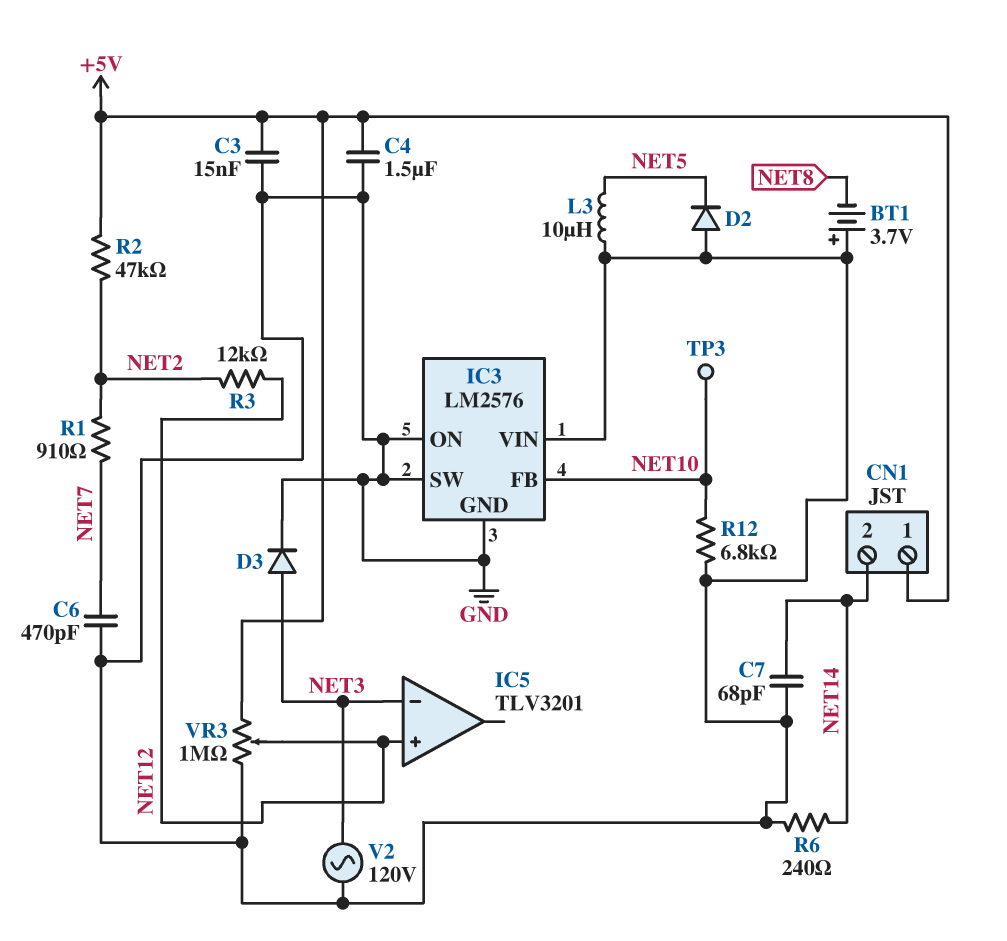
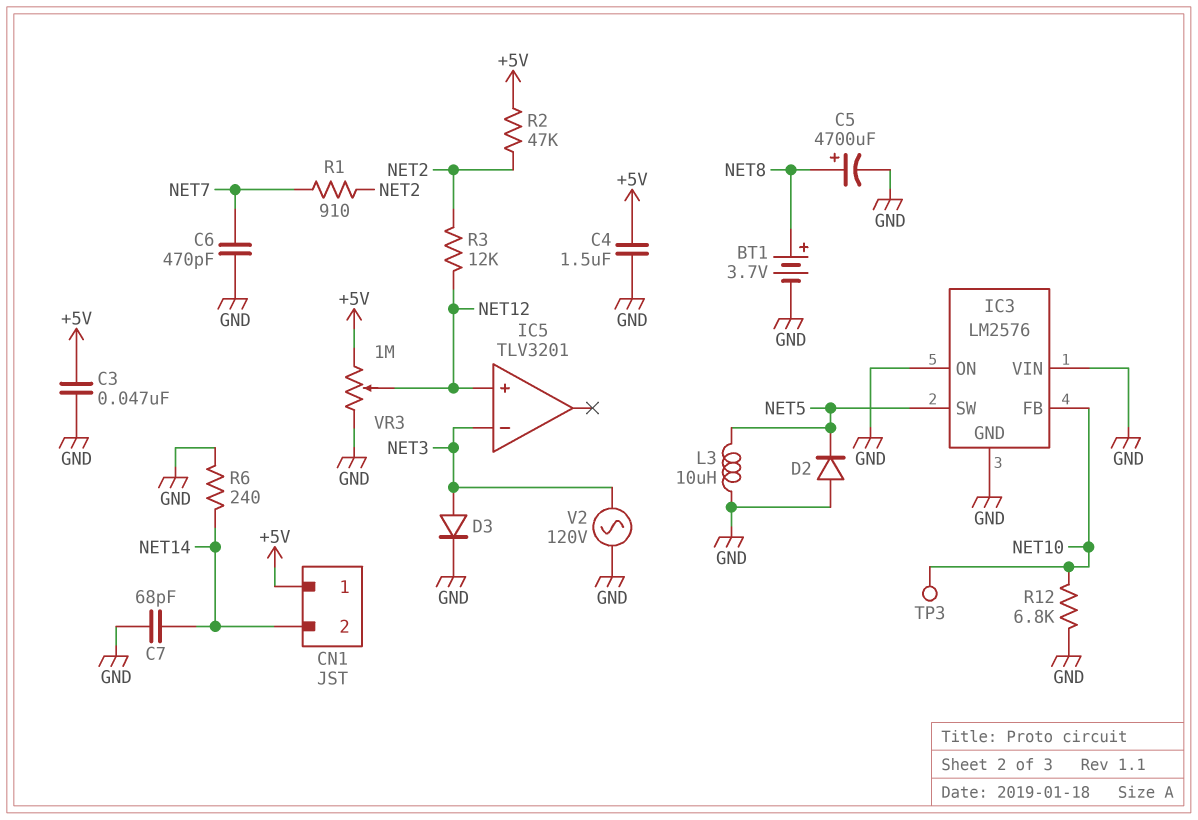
BT1: 3.7V (plus GND, minus NET8) -> 3.7V (plus NET8, minus GND)
C3: 15nF (+5V, GND) -> 47nF (+5V, GND)
C5: none -> 4700uF (plus NET8, minus GND)
IC3 pin SW: GND -> NET5

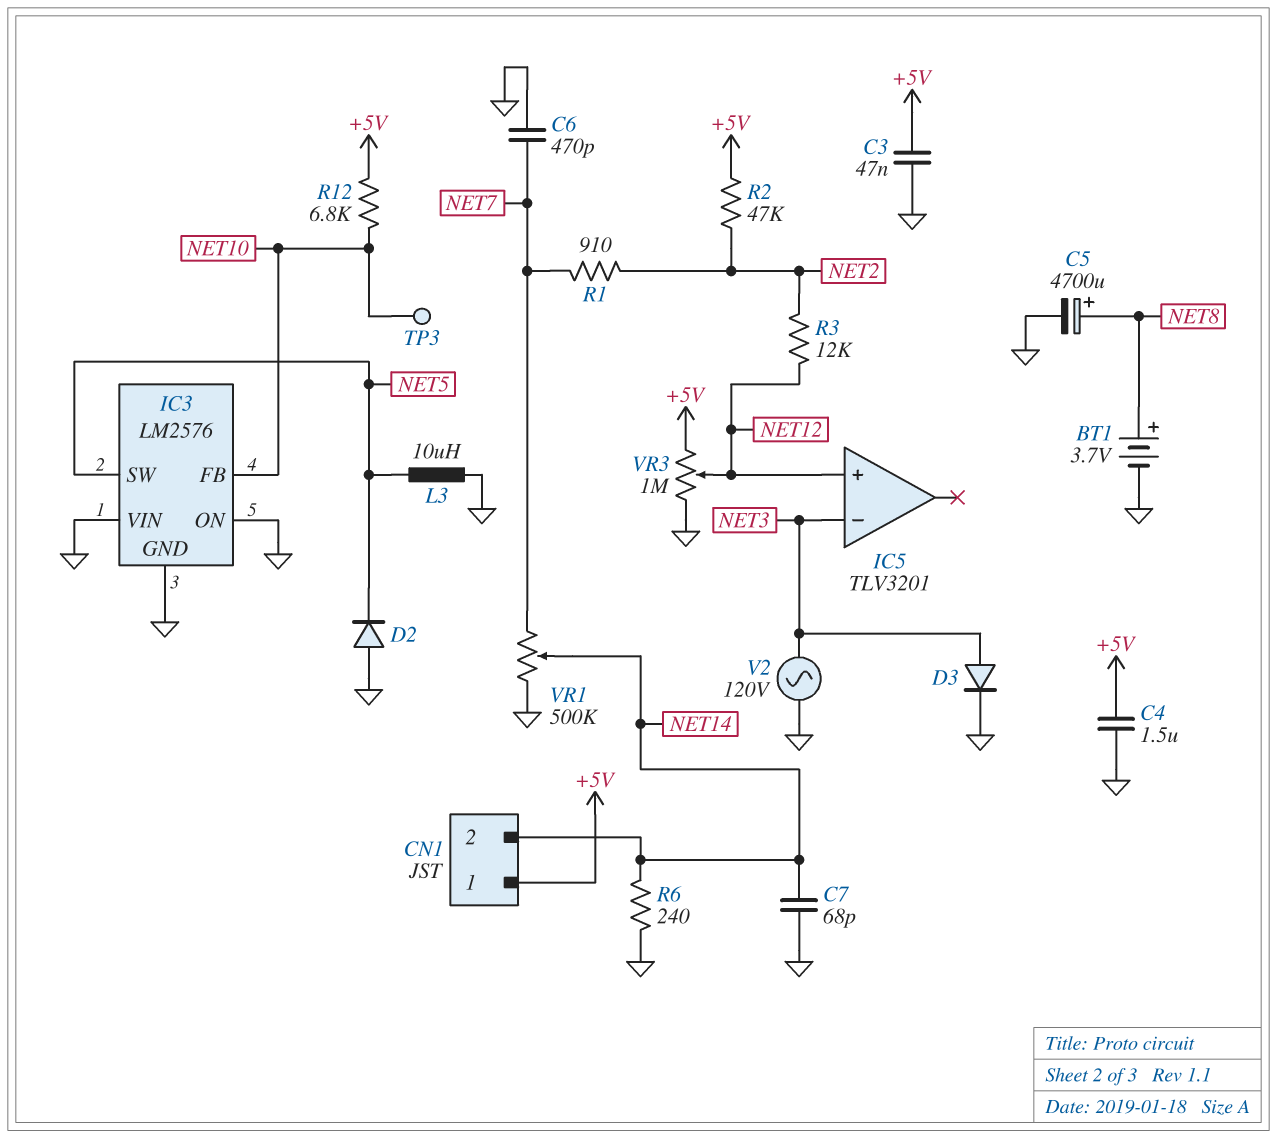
R12: 6.8k (GND, NET10) -> 6.8k (+5V, NET10)
VR1: none -> 500k (GND, NET7, wiper NET14)

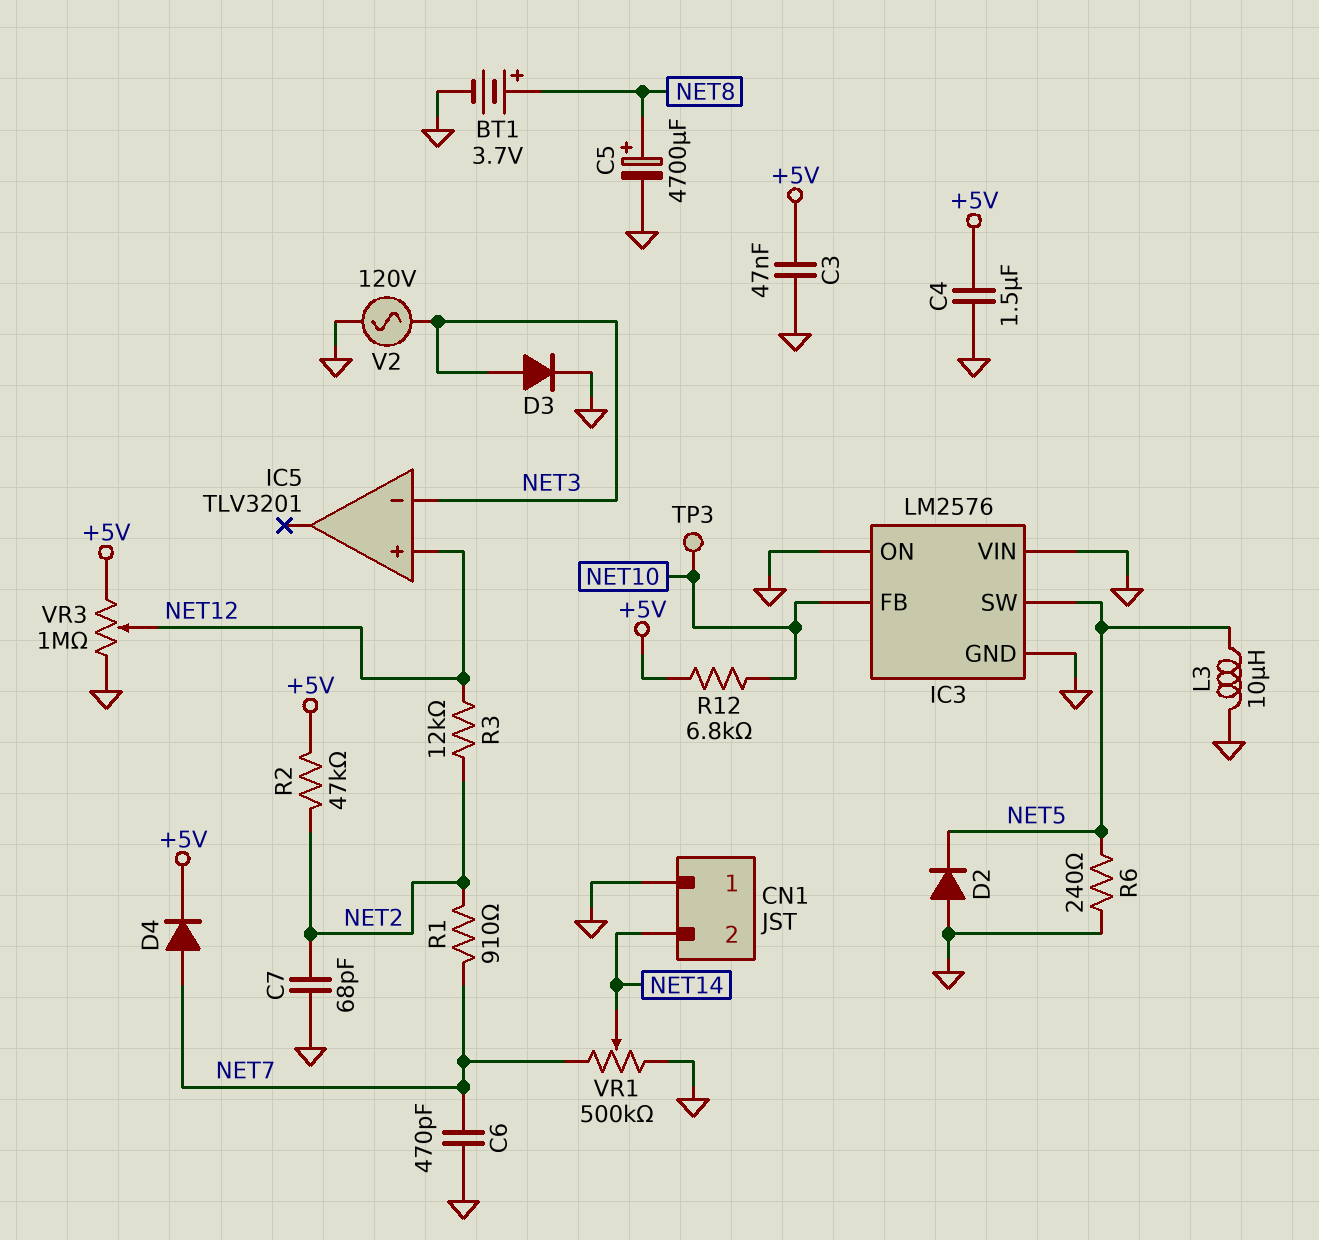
C7: 68pF (GND, NET14) -> 68pF (GND, NET2)
CN1 pin 1: +5V -> GND
D4: none -> diode (A NET7, K +5V)
R6: 240 (GND, NET14) -> 240 (GND, NET5)

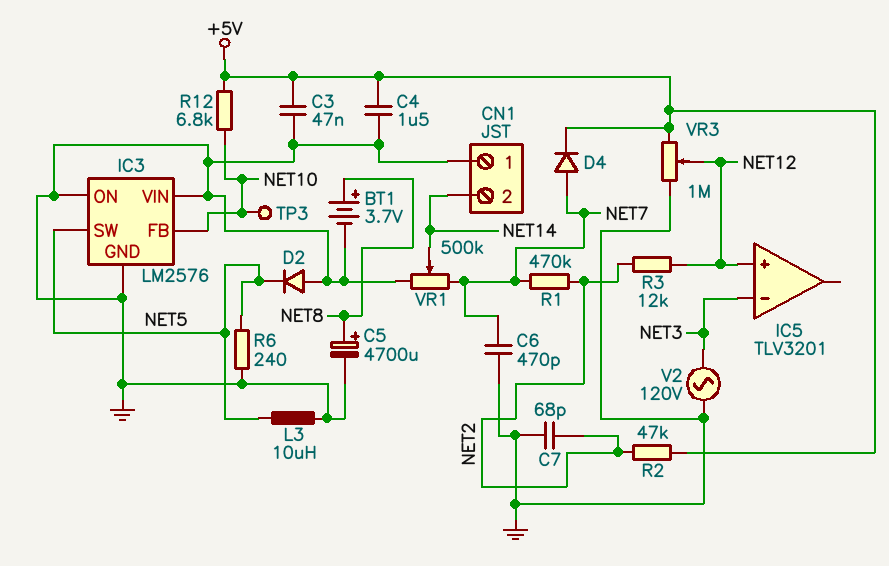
D3: diode (A NET3, K GND) -> none
R1: 910 (NET2, NET7) -> 470k (NET2, NET7)

